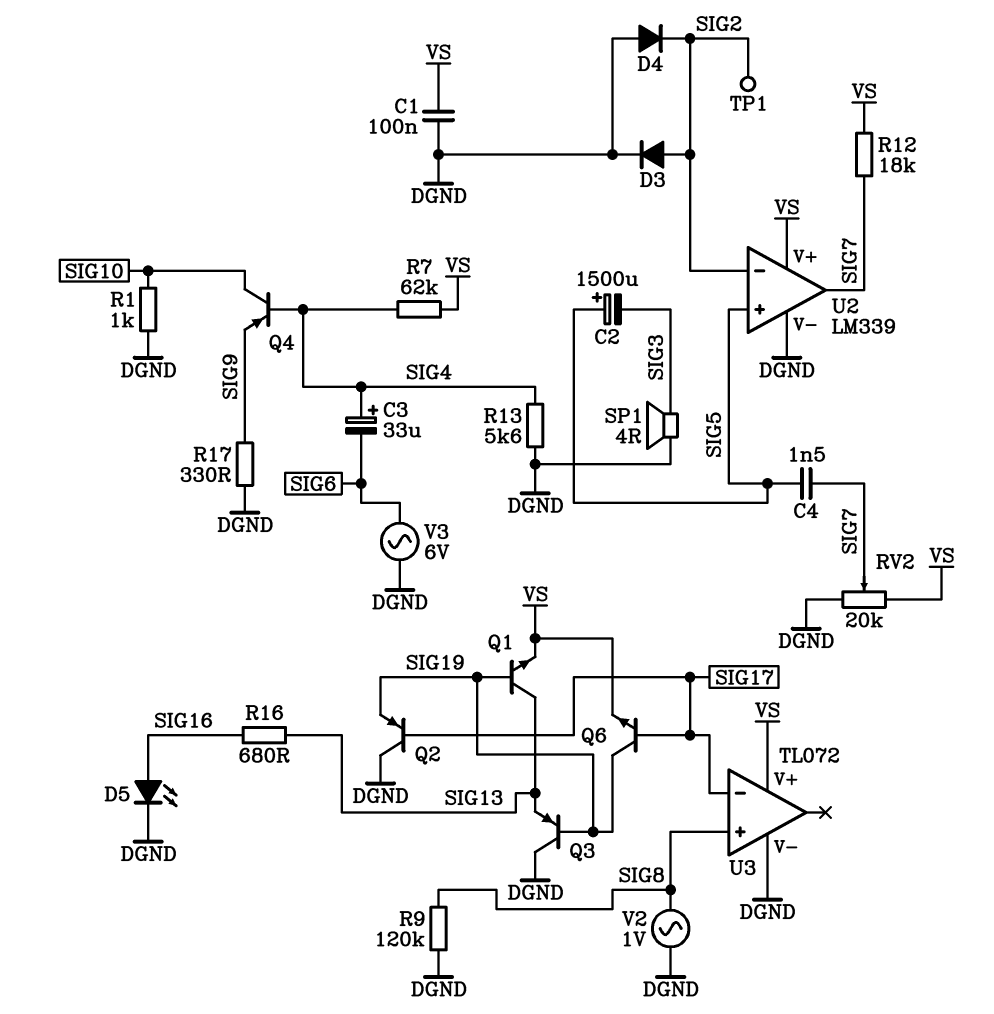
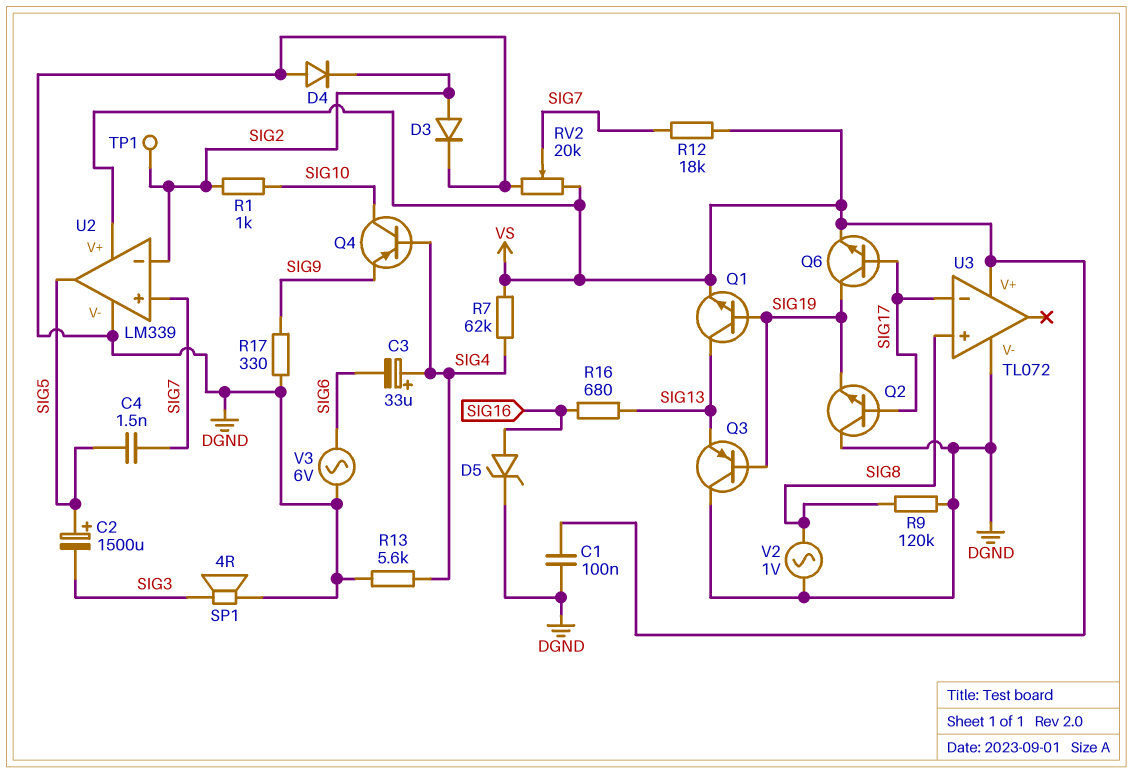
D5: LED (A SIG16, K DGND) -> zener (A SIG16, K DGND)
Q2: PNP (B SIG17, C DGND, E SIG19) -> NPN (B SIG17, C DGND, E SIG19)
R1: 1k (DGND, SIG10) -> 1k (SIG2, SIG10)
U2 pin in+: SIG5 -> SIG7
U2 pin out: SIG7 -> SIG5

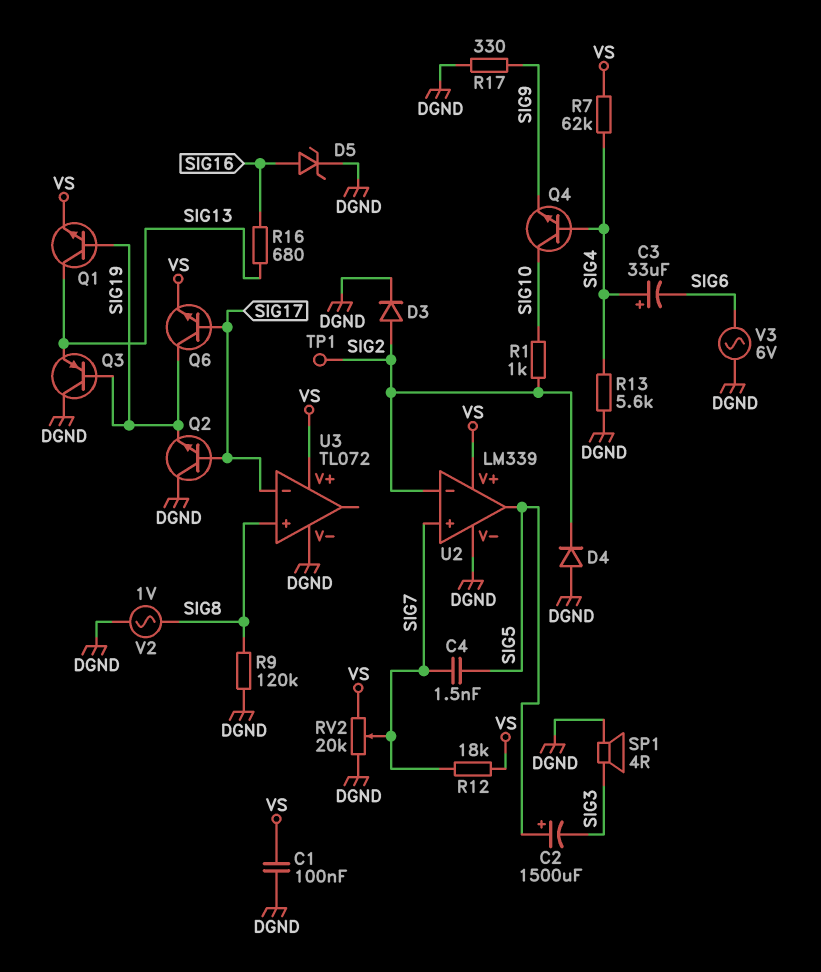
Q4: PNP (B SIG4, C SIG10, E SIG9) -> NPN (B SIG4, C SIG10, E SIG9)

